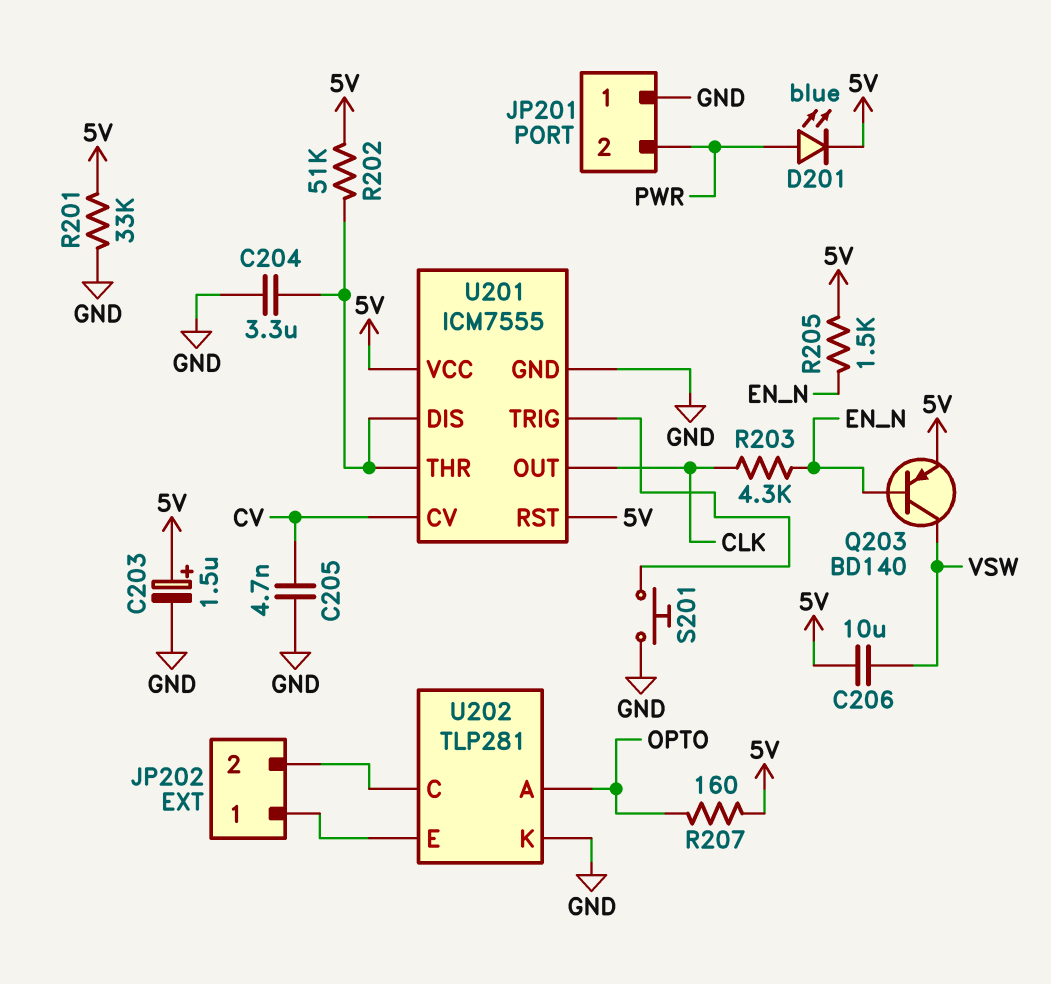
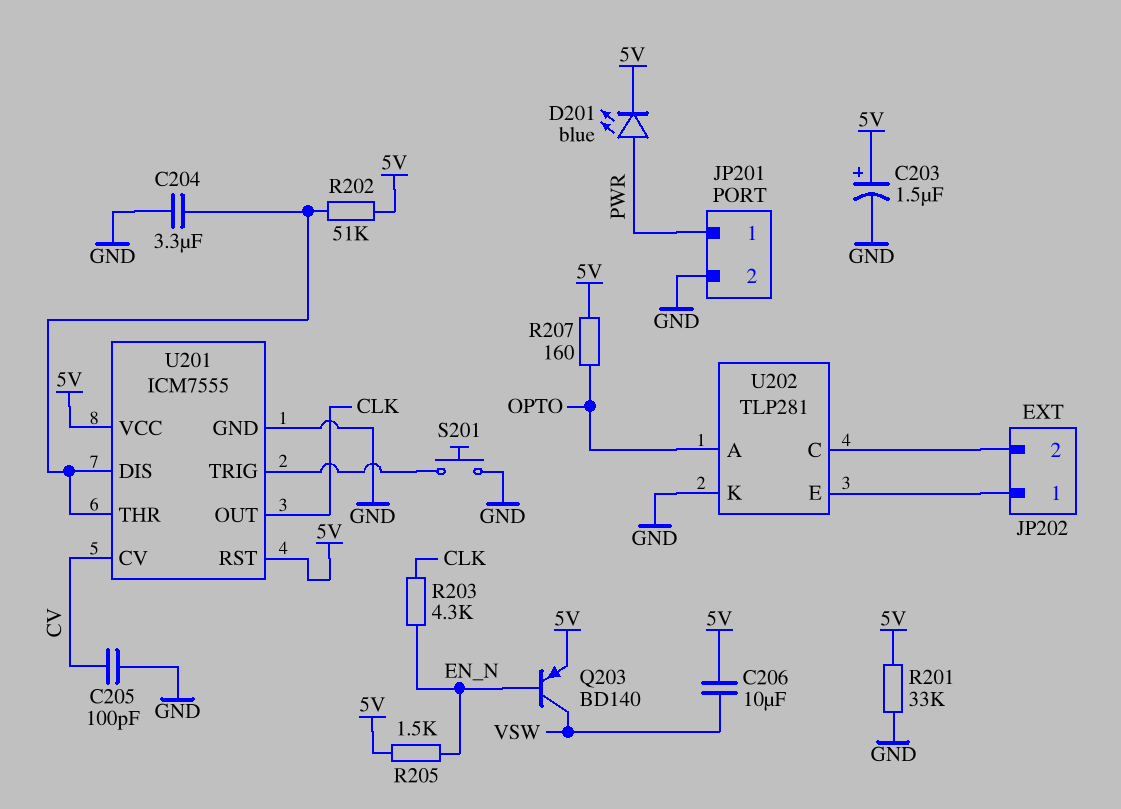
C205: 4.7nF (CV, GND) -> 100pF (CV, GND)
JP201 pin 1: GND -> PWR
JP201 pin 2: PWR -> GND

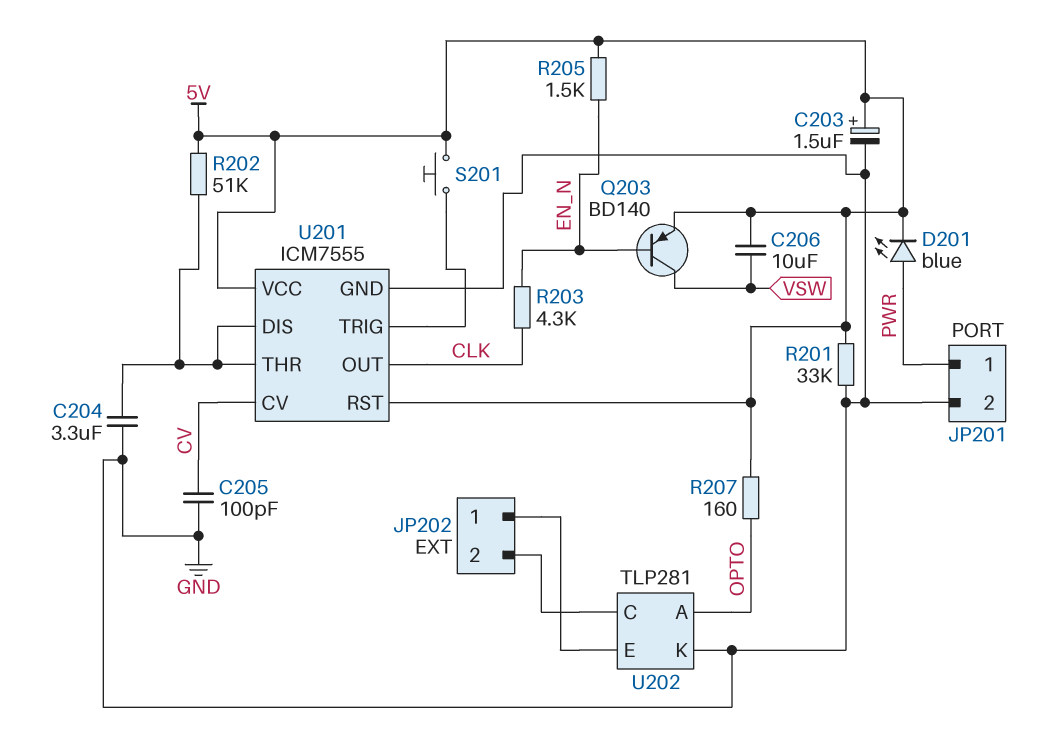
S201: button (GND, U201/TRIG) -> button (5V, U201/TRIG)

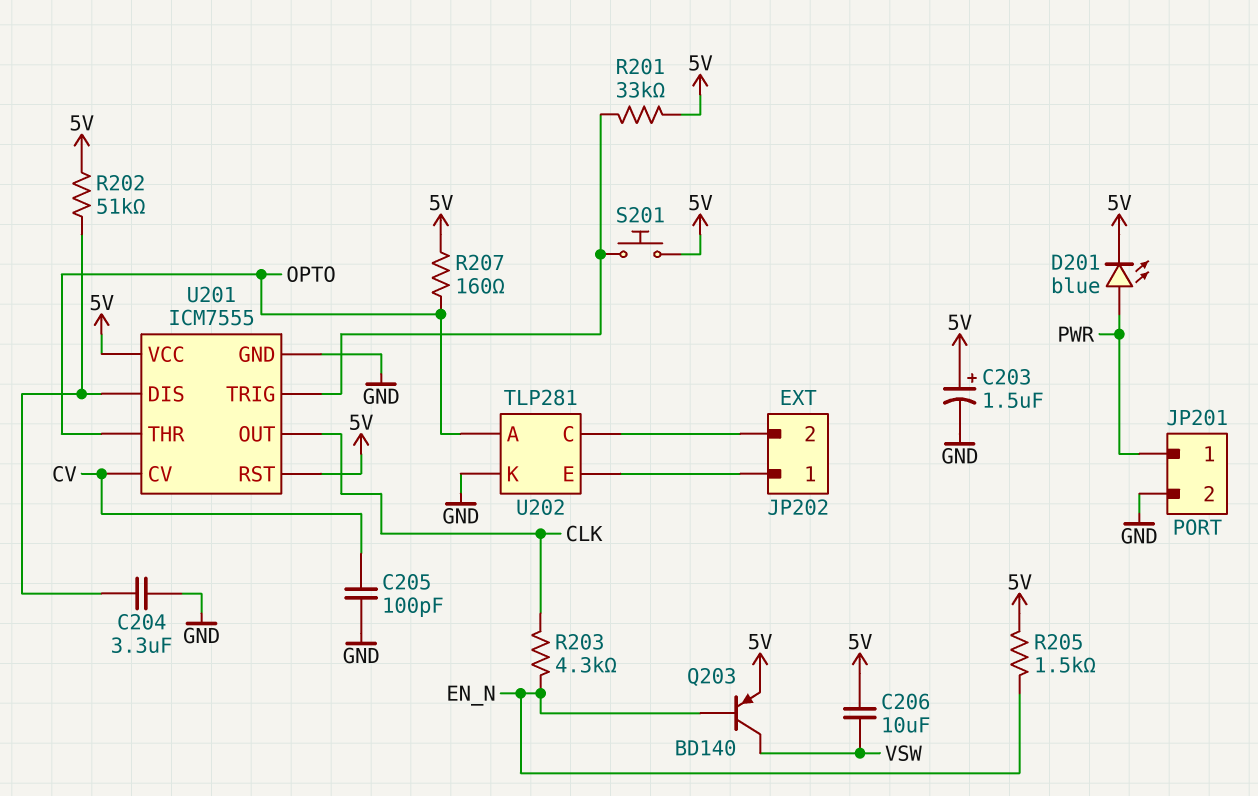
R201: 33k (5V, GND) -> 33k (5V, U201/TRIG)
U201 pin THR: U201/DIS -> OPTO

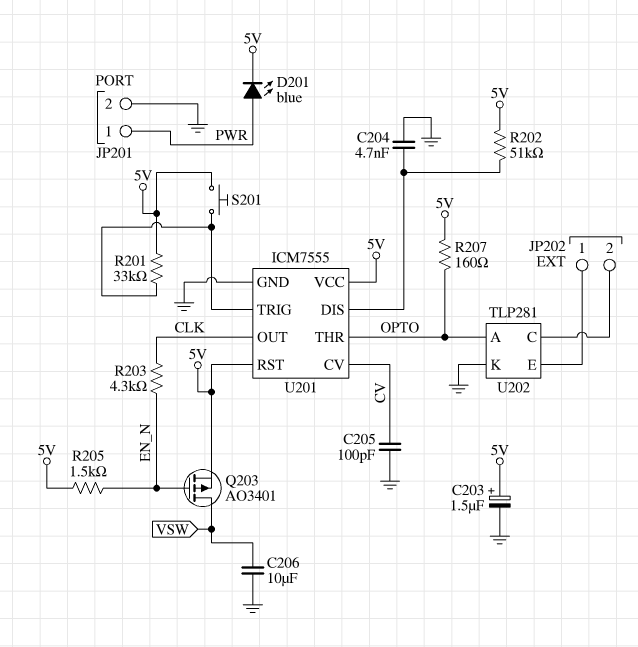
C204: 3.3uF (GND, U201/DIS) -> 4.7nF (GND, U201/DIS)
C206: 10uF (5V, VSW) -> 10uF (GND, VSW)
Q203: PNP BD140 (B EN_N, C VSW, E 5V) -> PMOS AO3401 (G EN_N, D VSW, S 5V)

